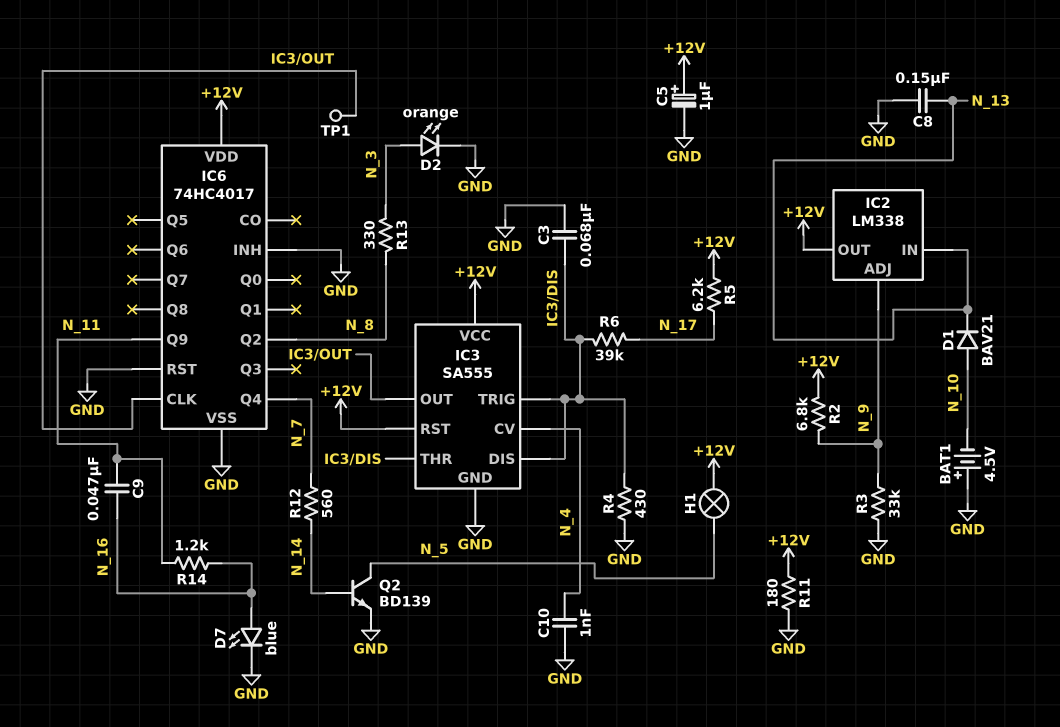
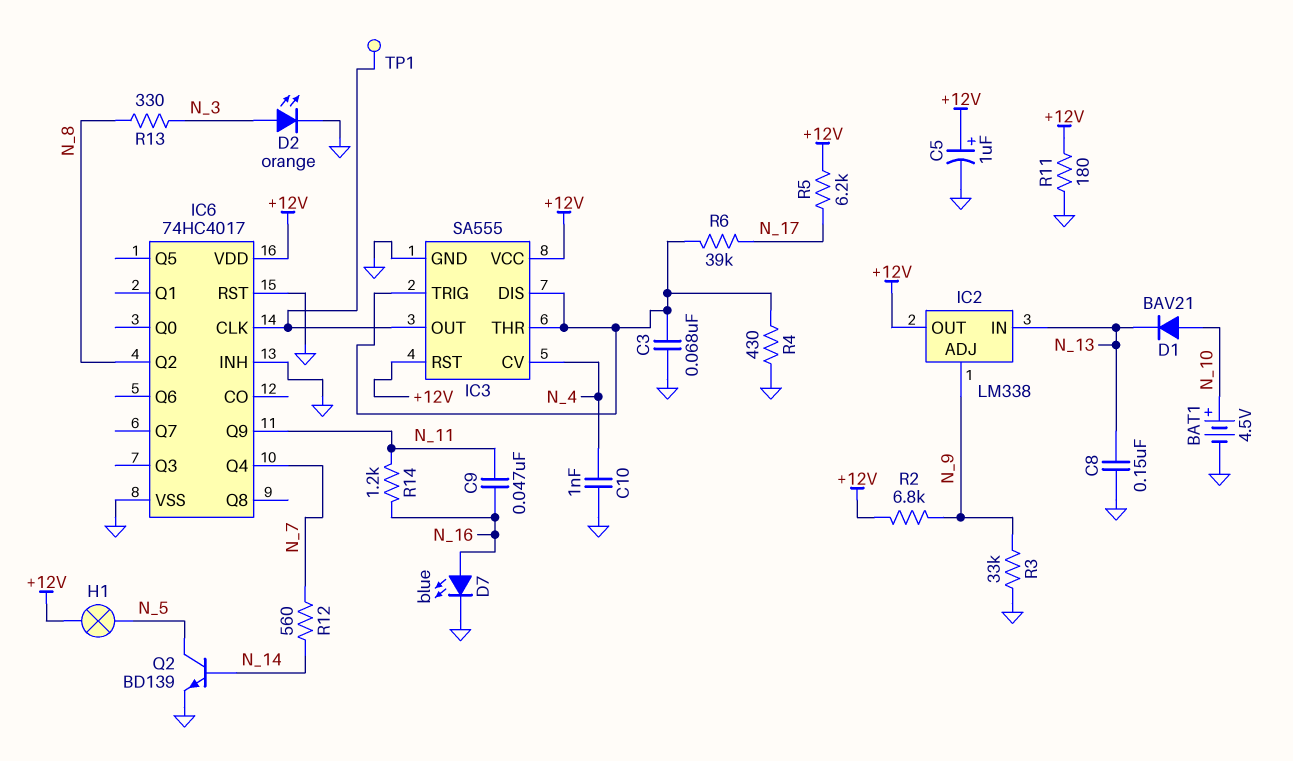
BAT1: 4.5V (plus GND, minus N_10) -> 4.5V (plus N_10, minus GND)

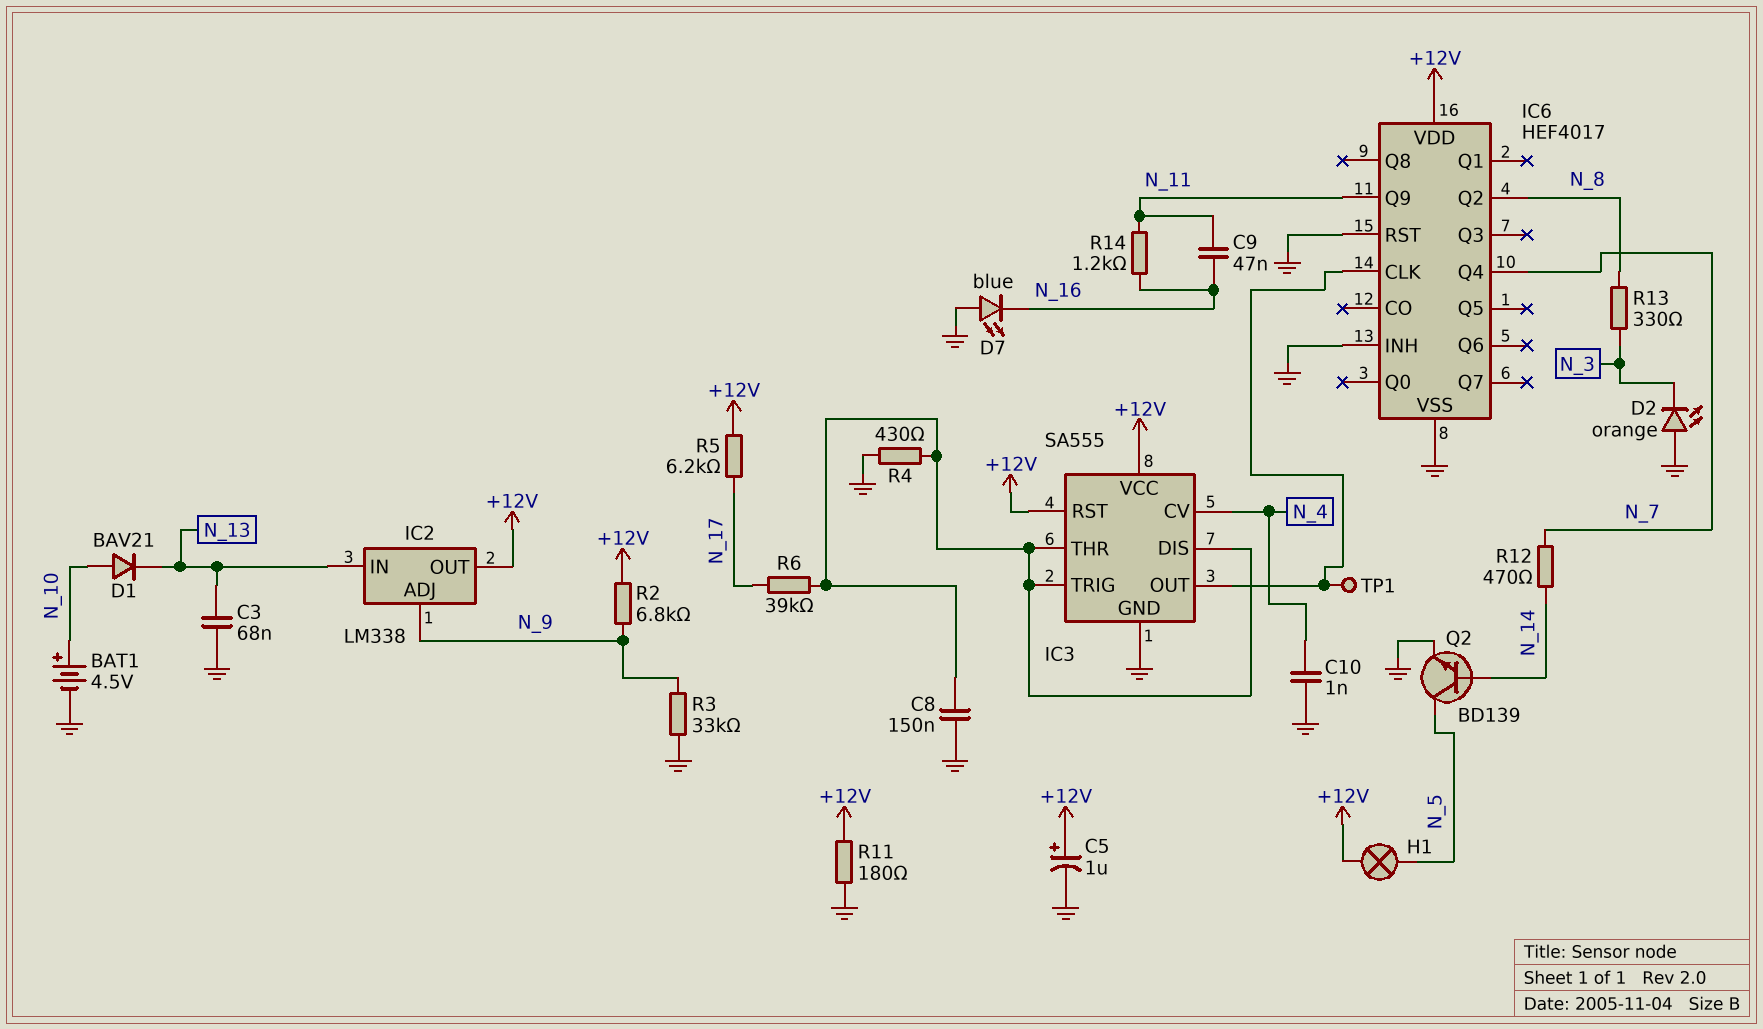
C3: 68nF (GND, IC3/DIS) -> 68nF (GND, N_13)
C8: 150nF (GND, N_13) -> 150nF (GND, IC3/DIS)
D2: LED orange (A N_3, K GND) -> LED orange (A GND, K N_3)
D7: LED blue (A N_16, K GND) -> LED blue (A GND, K N_16)
IC6: 74HC4017 -> HEF4017
R12: 560 (N_7, N_14) -> 470 (N_7, N_14)

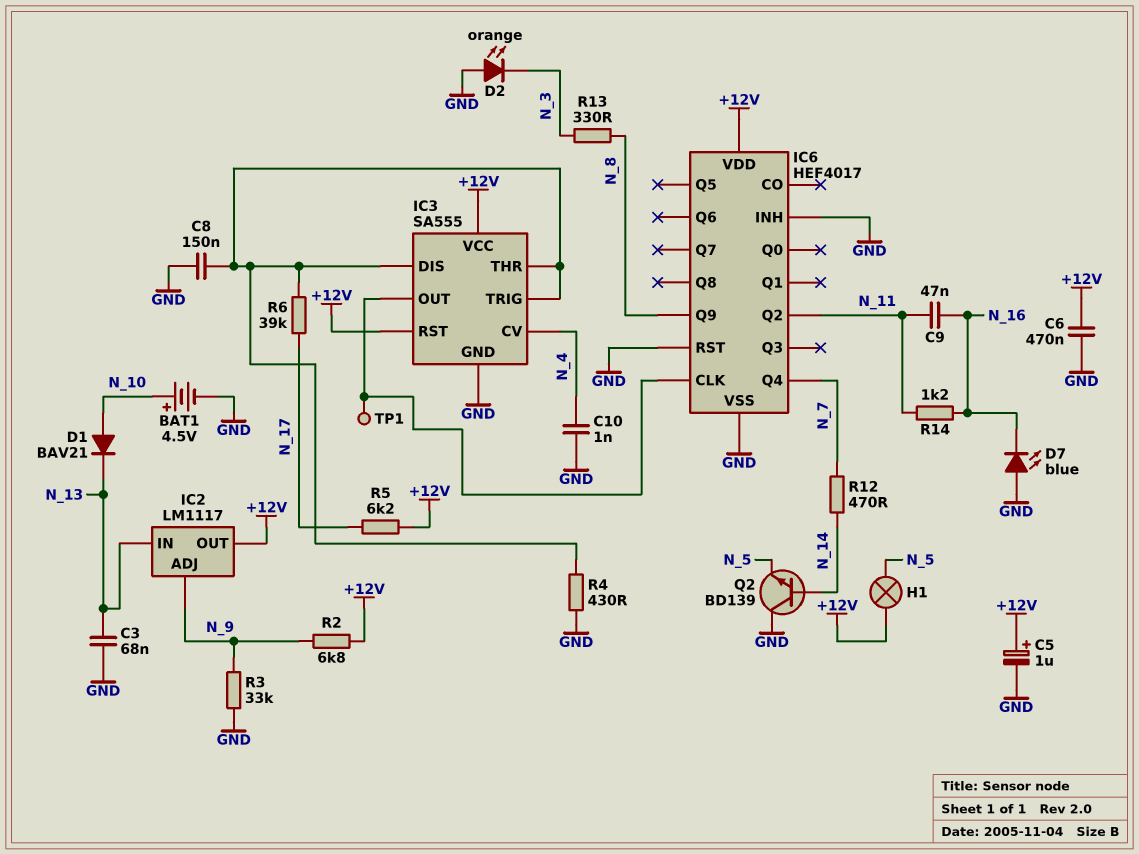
C6: none -> 470nF (+12V, GND)
IC2: LM338 -> LM1117
IC6 pin Q2: N_8 -> N_11
IC6 pin Q9: N_11 -> N_8
Q2: NPN BD139 (B N_14, C N_5, E GND) -> NPN BD139 (B N_14, C GND, E N_5)
R11: 180 (+12V, GND) -> none

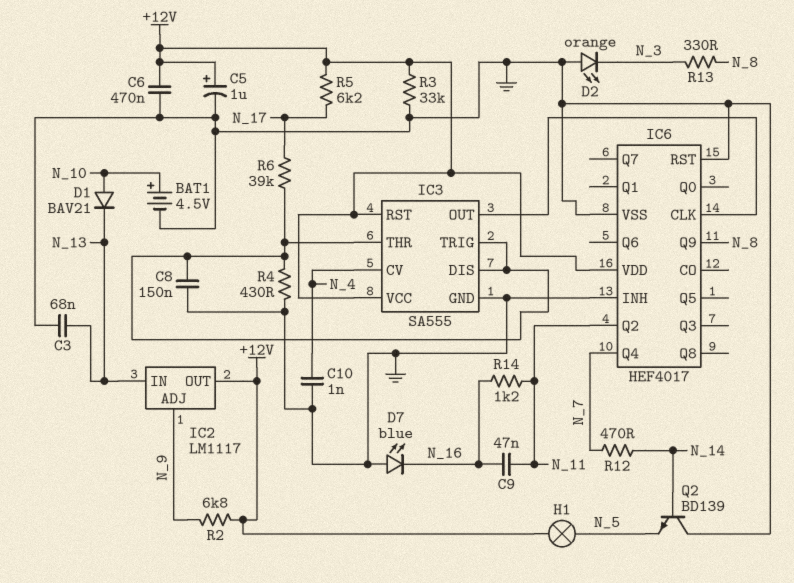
R3: 33k (GND, N_9) -> 33k (+12V, GND)
TP1: test point (IC3/OUT) -> none

